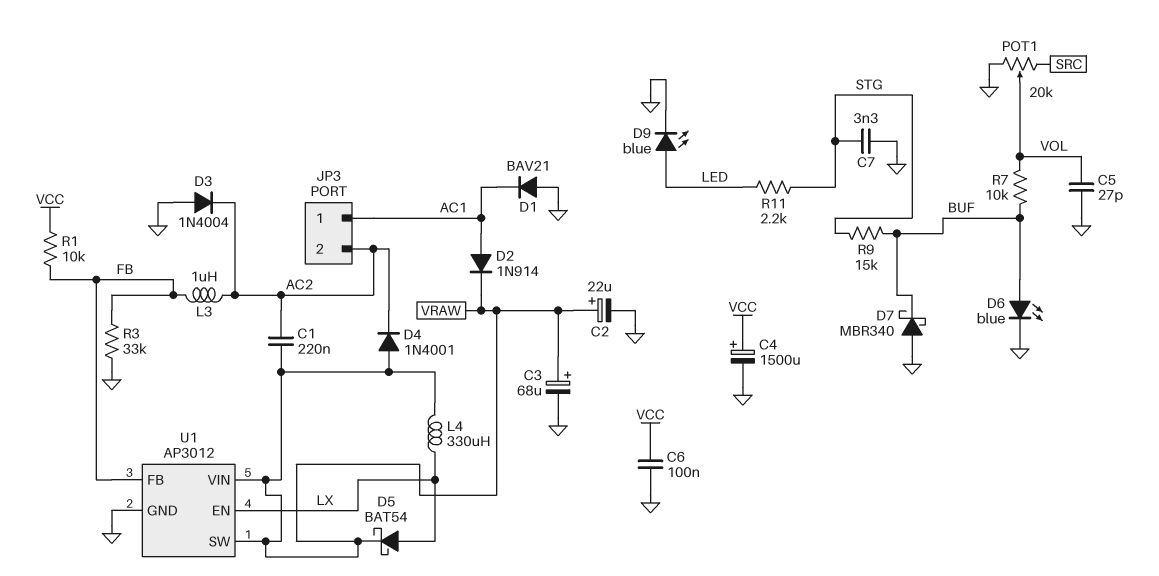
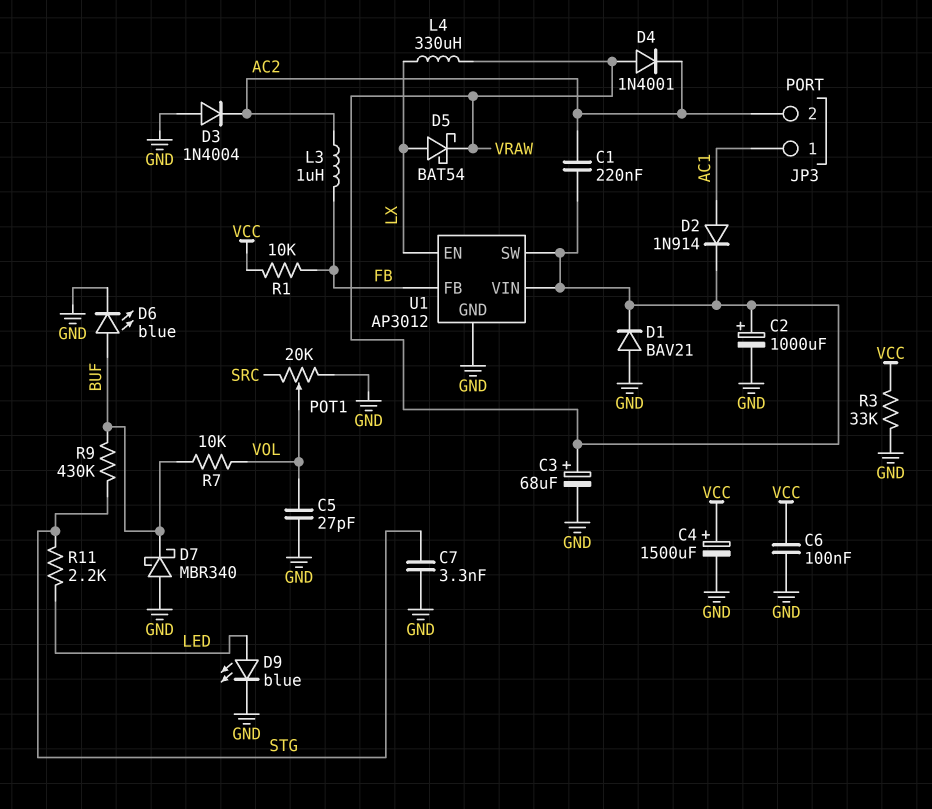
C2: 22uF (plus VRAW, minus GND) -> 1000uF (plus VRAW, minus GND)
D1: diode BAV21 (A GND, K AC1) -> diode BAV21 (A GND, K VRAW)
R3: 33k (FB, GND) -> 33k (GND, VCC)
R9: 15k (BUF, STG) -> 430k (BUF, STG)

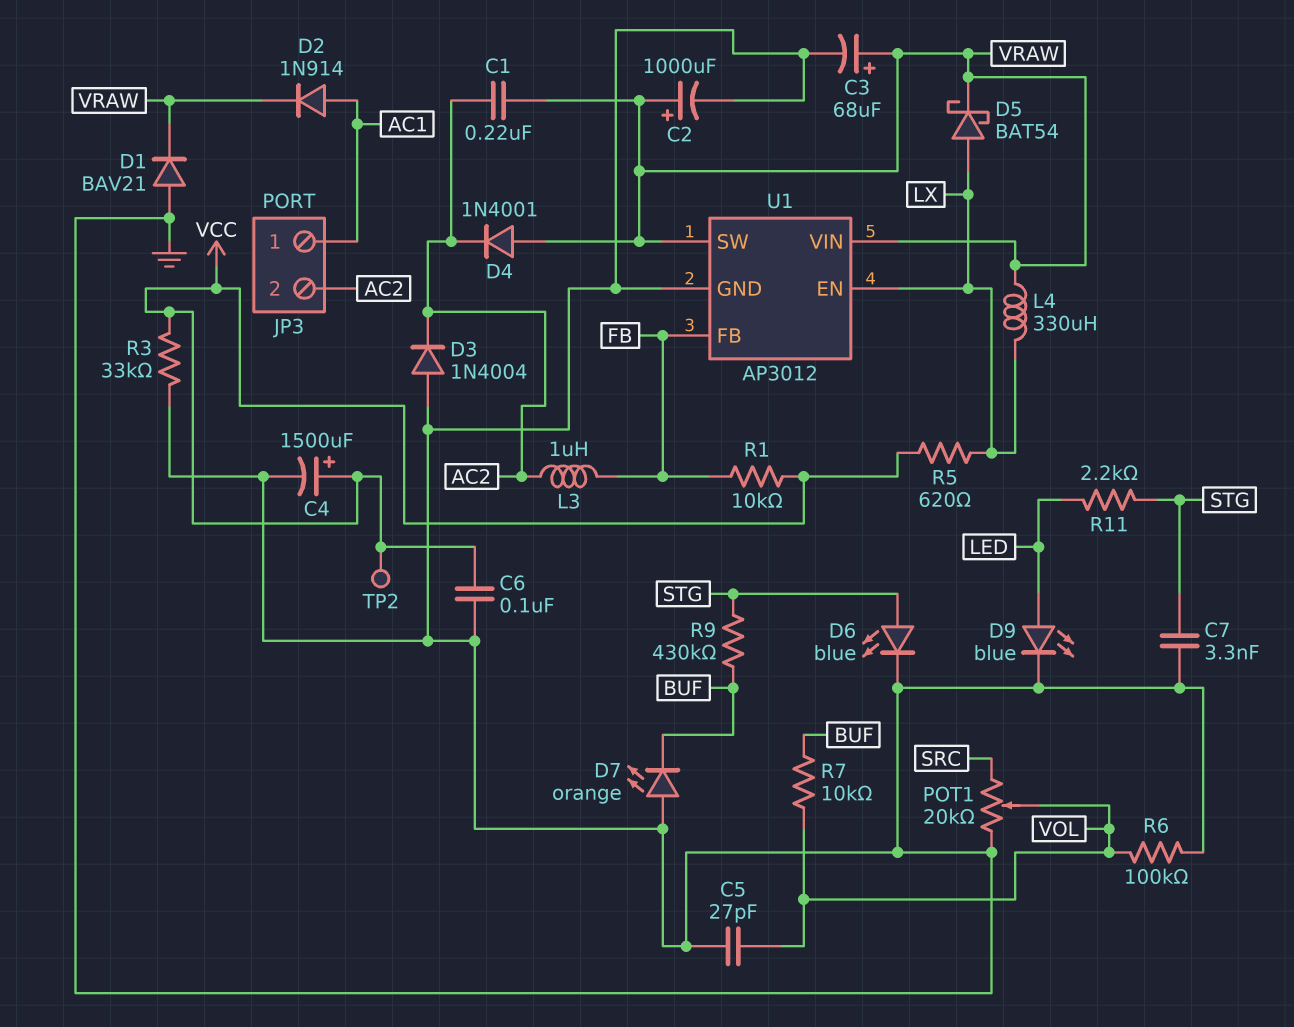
D6: LED blue (A BUF, K GND) -> LED blue (A STG, K GND)
D7: schottky MBR340 (A GND, K BUF) -> LED orange (A GND, K BUF)
R5: none -> 620 (LX, VCC)
R6: none -> 100k (GND, VOL)
TP2: none -> test point (VCC)

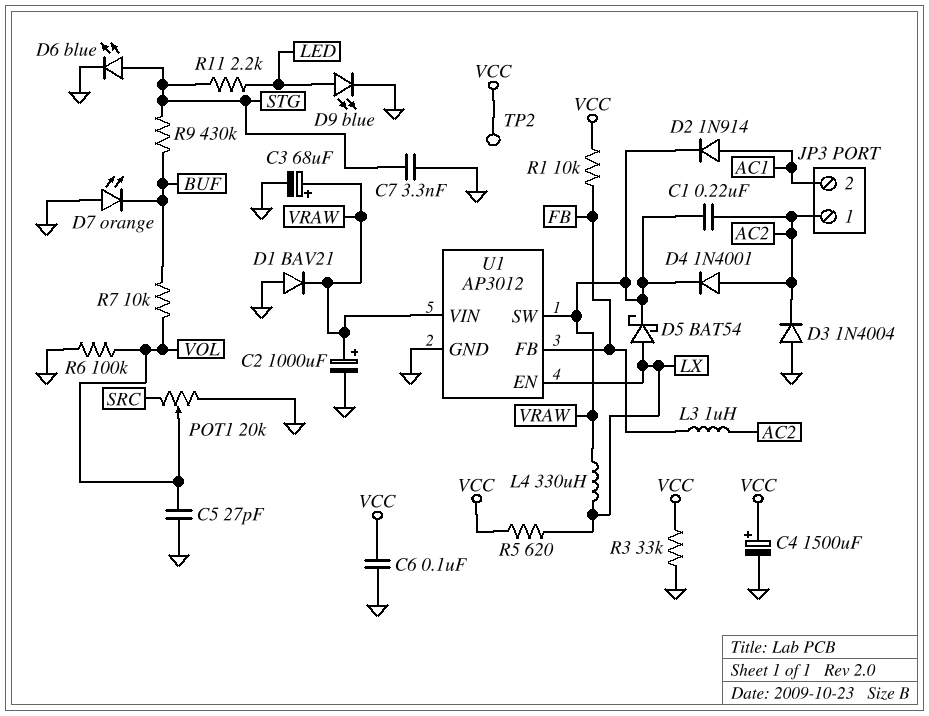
D4: diode 1N4001 (A VRAW, K AC2) -> diode 1N4001 (A AC2, K VRAW)
JP3 pin 1: AC1 -> AC2
JP3 pin 2: AC2 -> AC1

